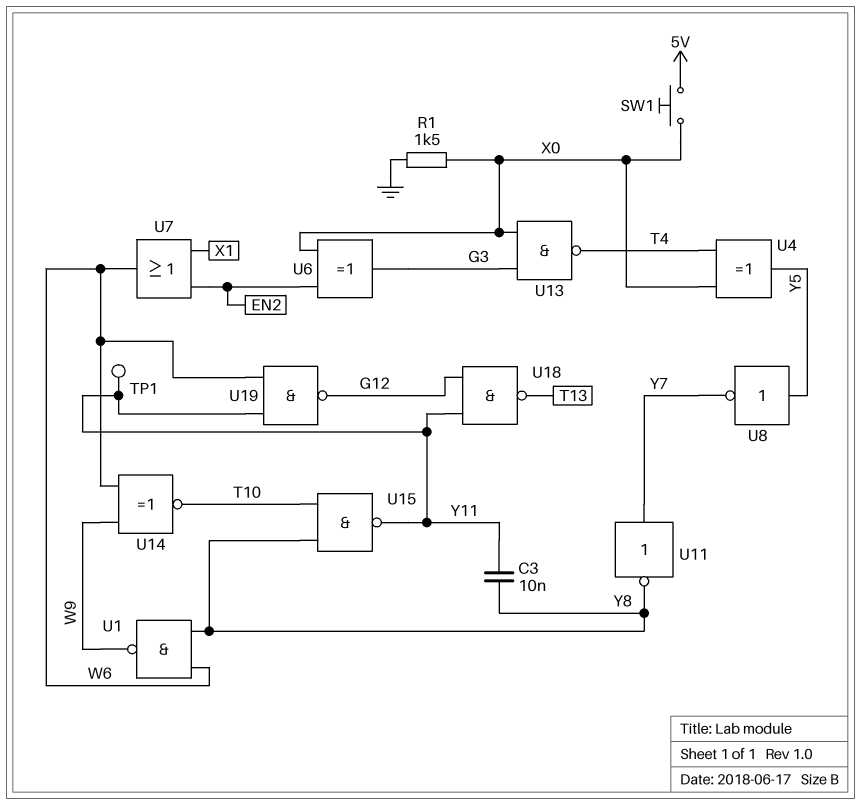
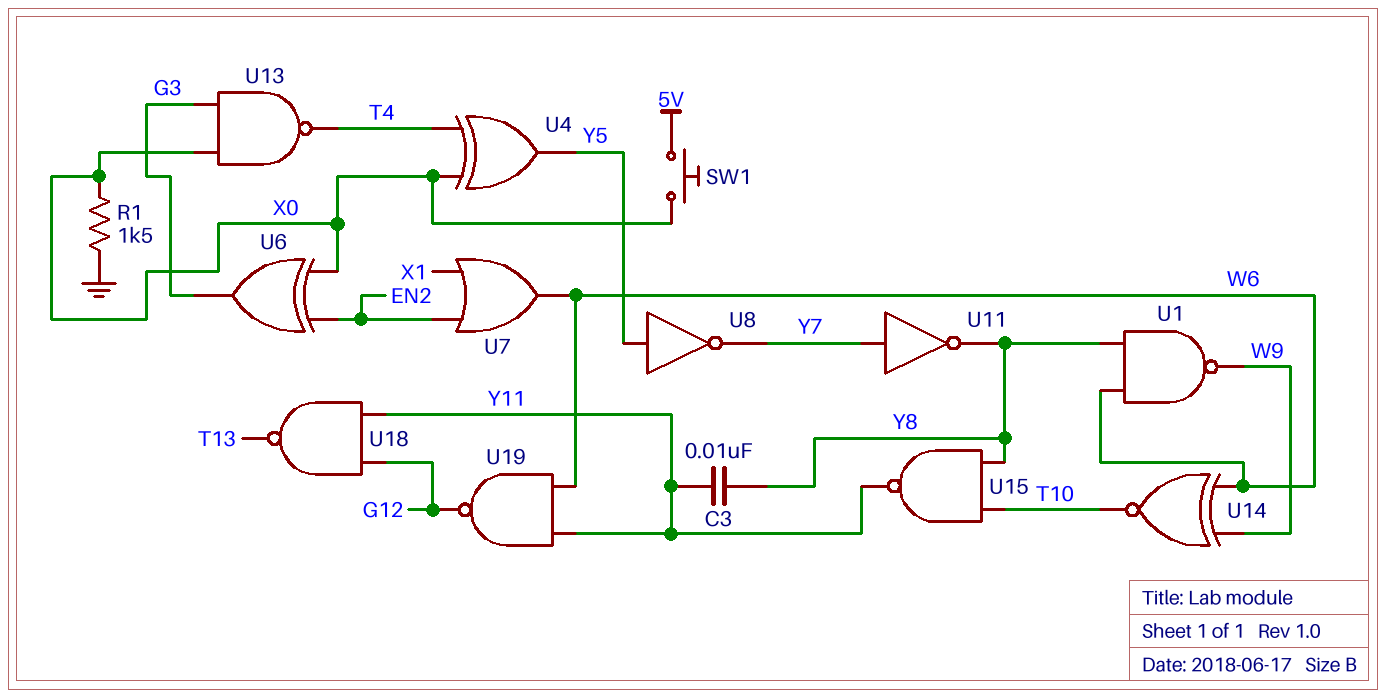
TP1: test point (Y11) -> none

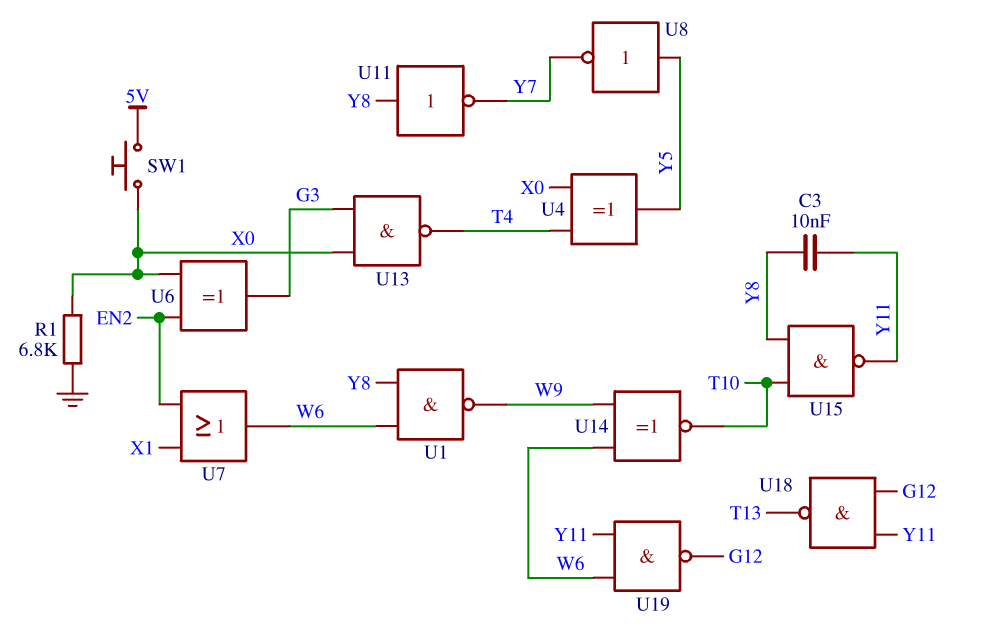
R1: 1.5k (GND, X0) -> 6.8k (GND, X0)
U11: NOT (in Y7, out Y8) -> NOT (in Y8, out Y7)

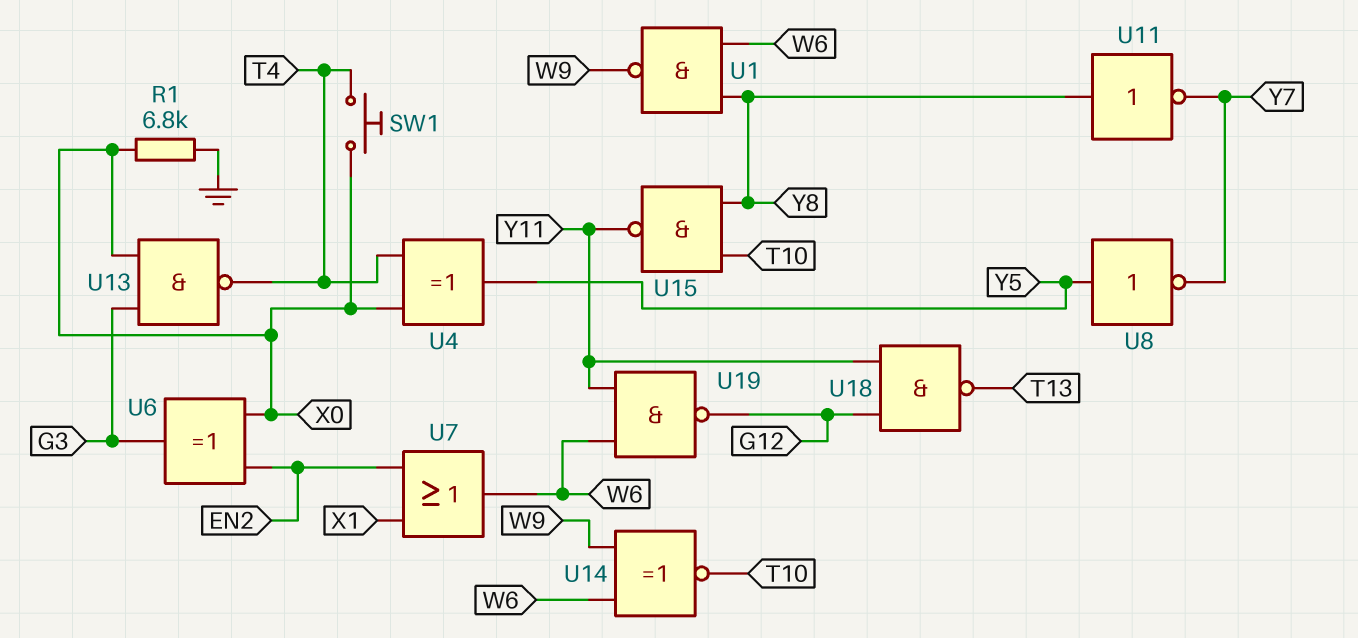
C3: 10nF (Y8, Y11) -> none
SW1: button (5V, X0) -> button (T4, X0)

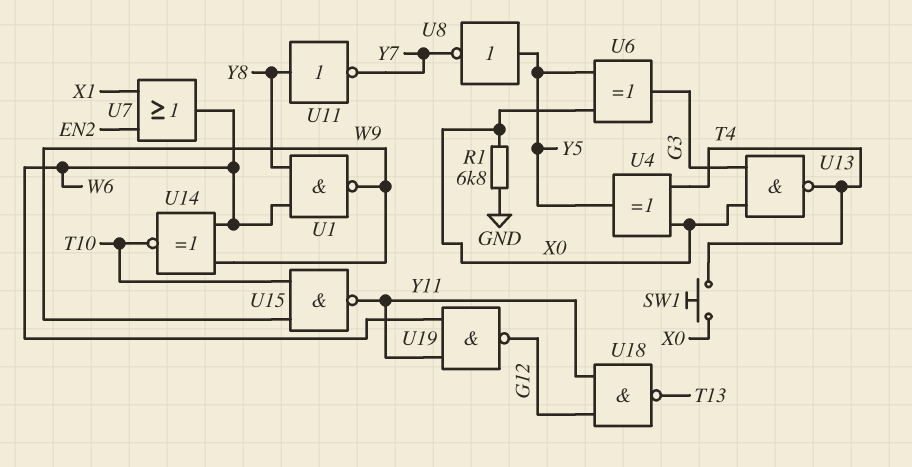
U6: XOR (in EN2, in X0, out G3) -> XOR (in X0, in Y5, out G3)
U15: NAND (in T10, in Y8, out Y11) -> NAND (in T10, in W9, out Y11)

